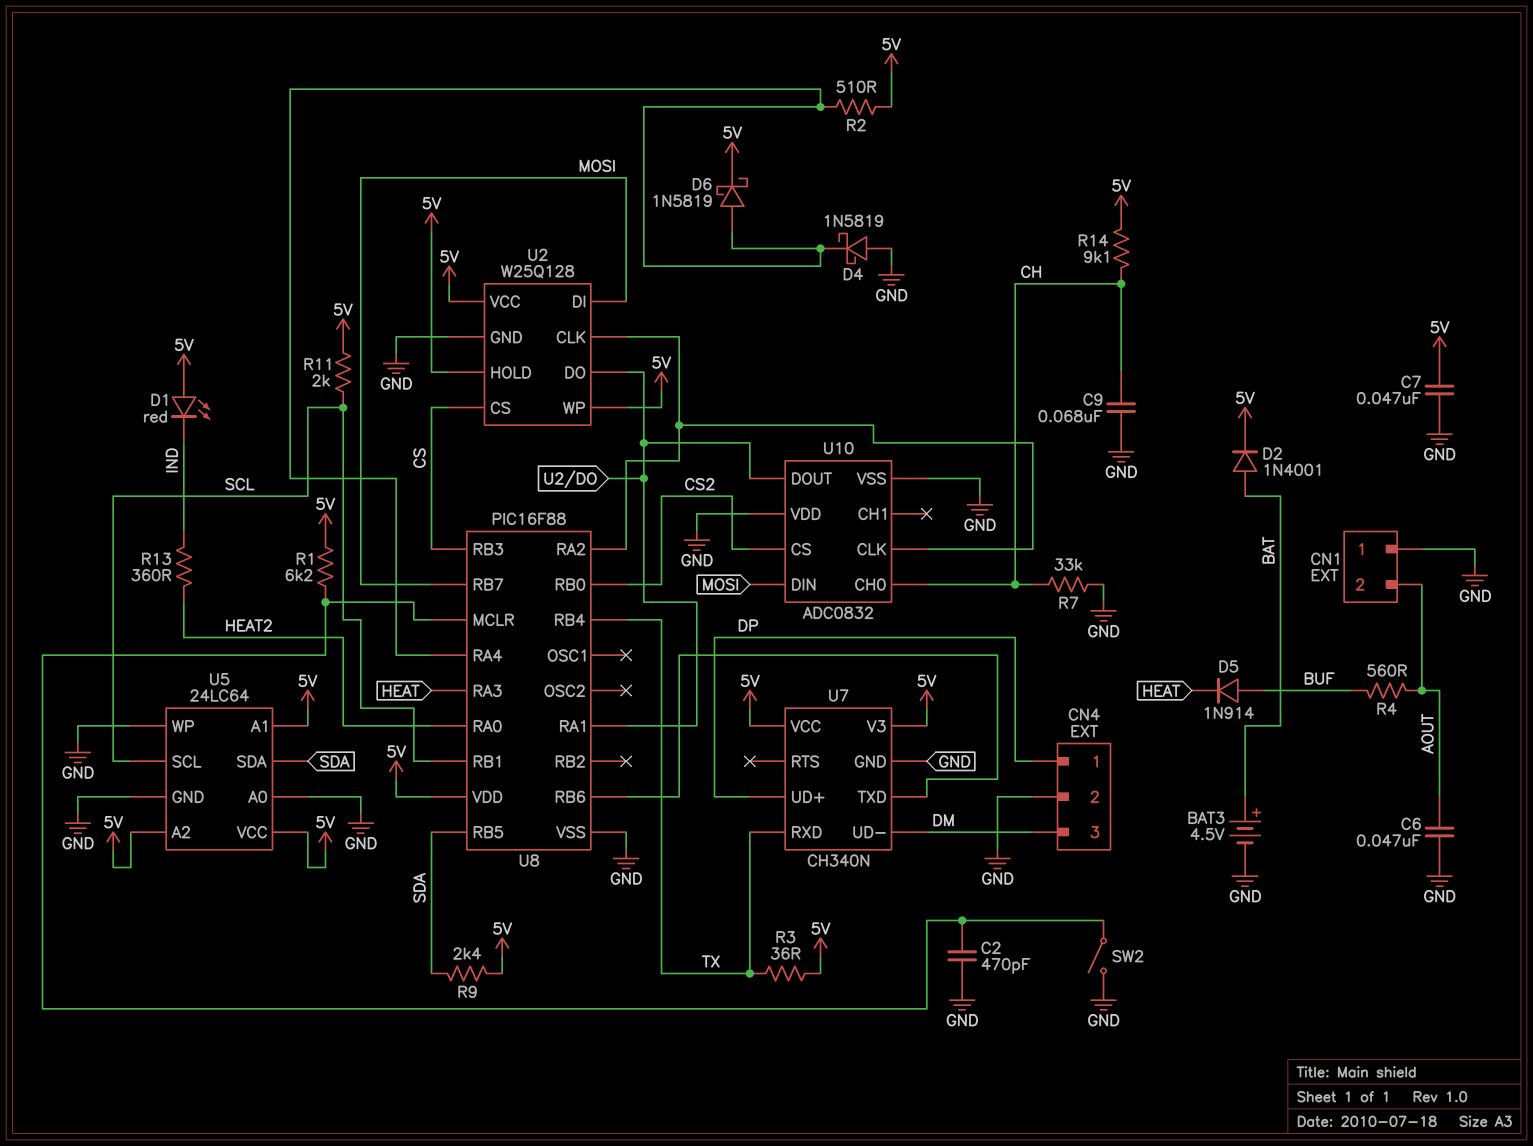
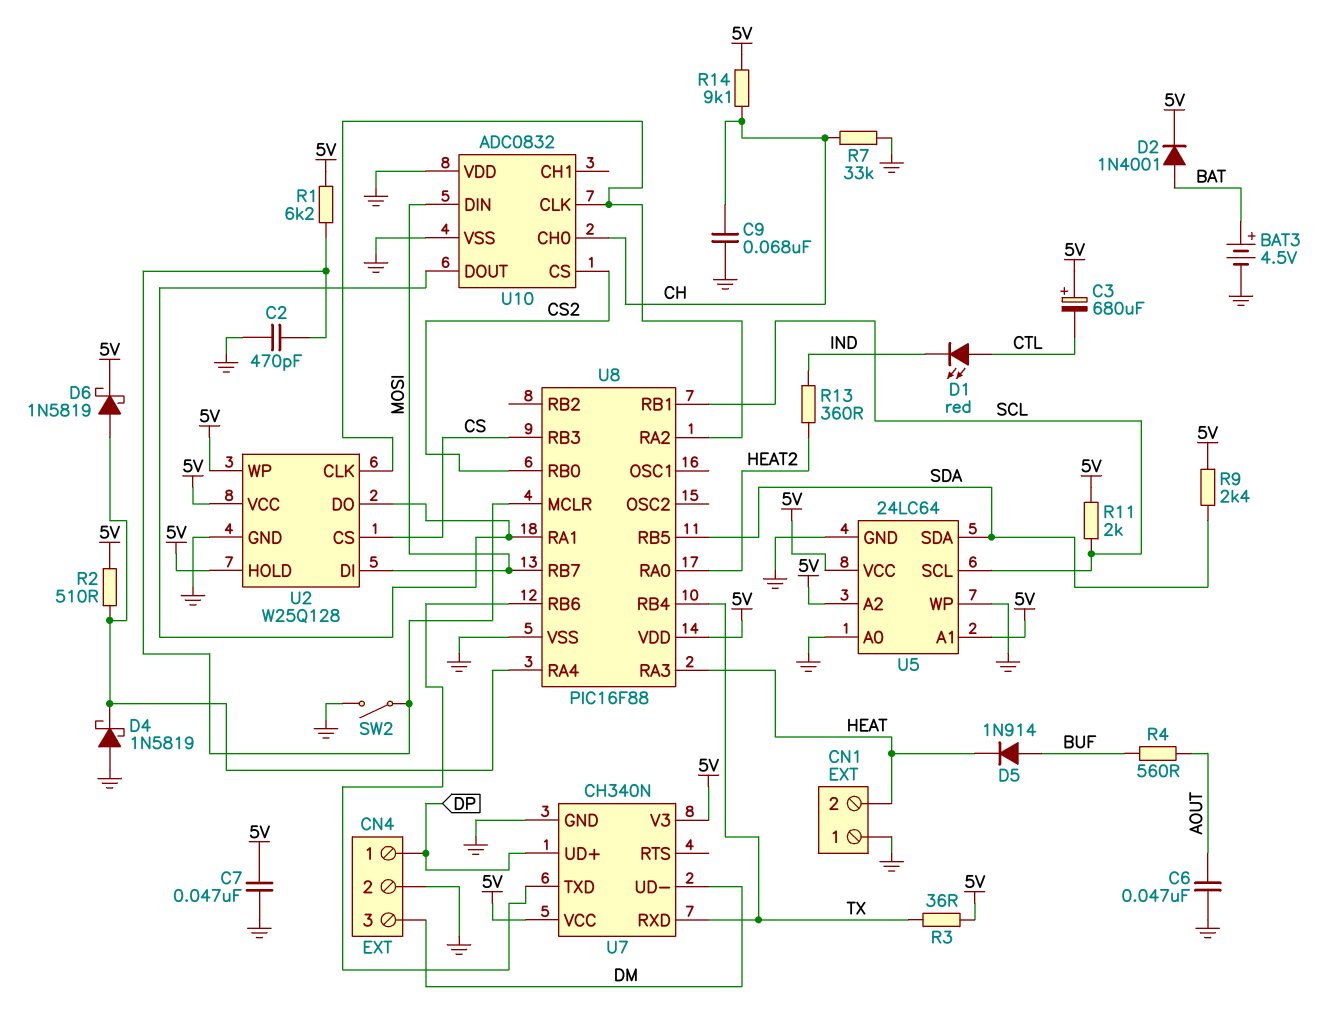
C3: none -> 680uF (plus 5V, minus CTL)
CN1 pin 2: AOUT -> HEAT
D1: LED red (A 5V, K IND) -> LED red (A CTL, K IND)

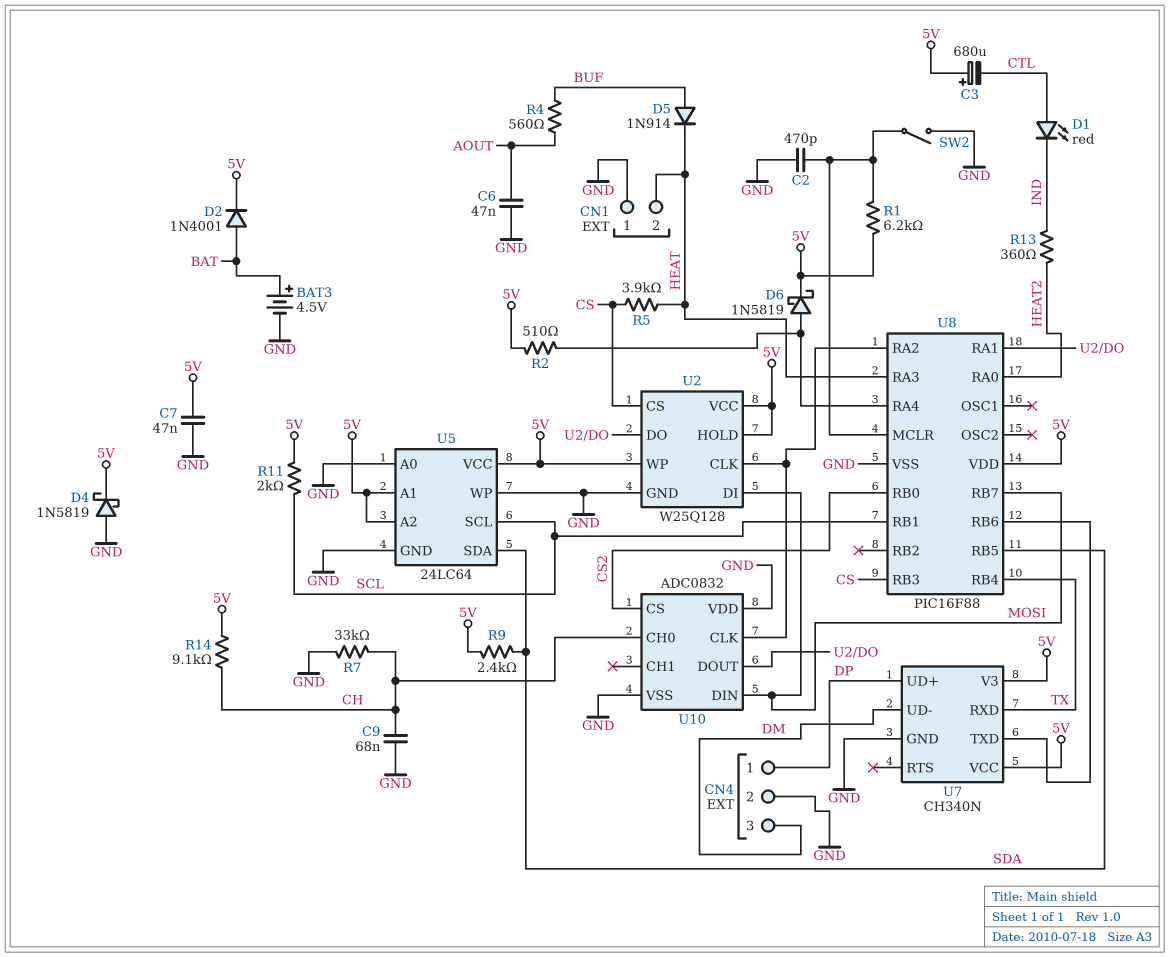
D4: schottky 1N5819 (A GND, K U8/RA4) -> schottky 1N5819 (A GND, K 5V)
R3: 36 (5V, TX) -> none
R5: none -> 3.9k (CS, HEAT)

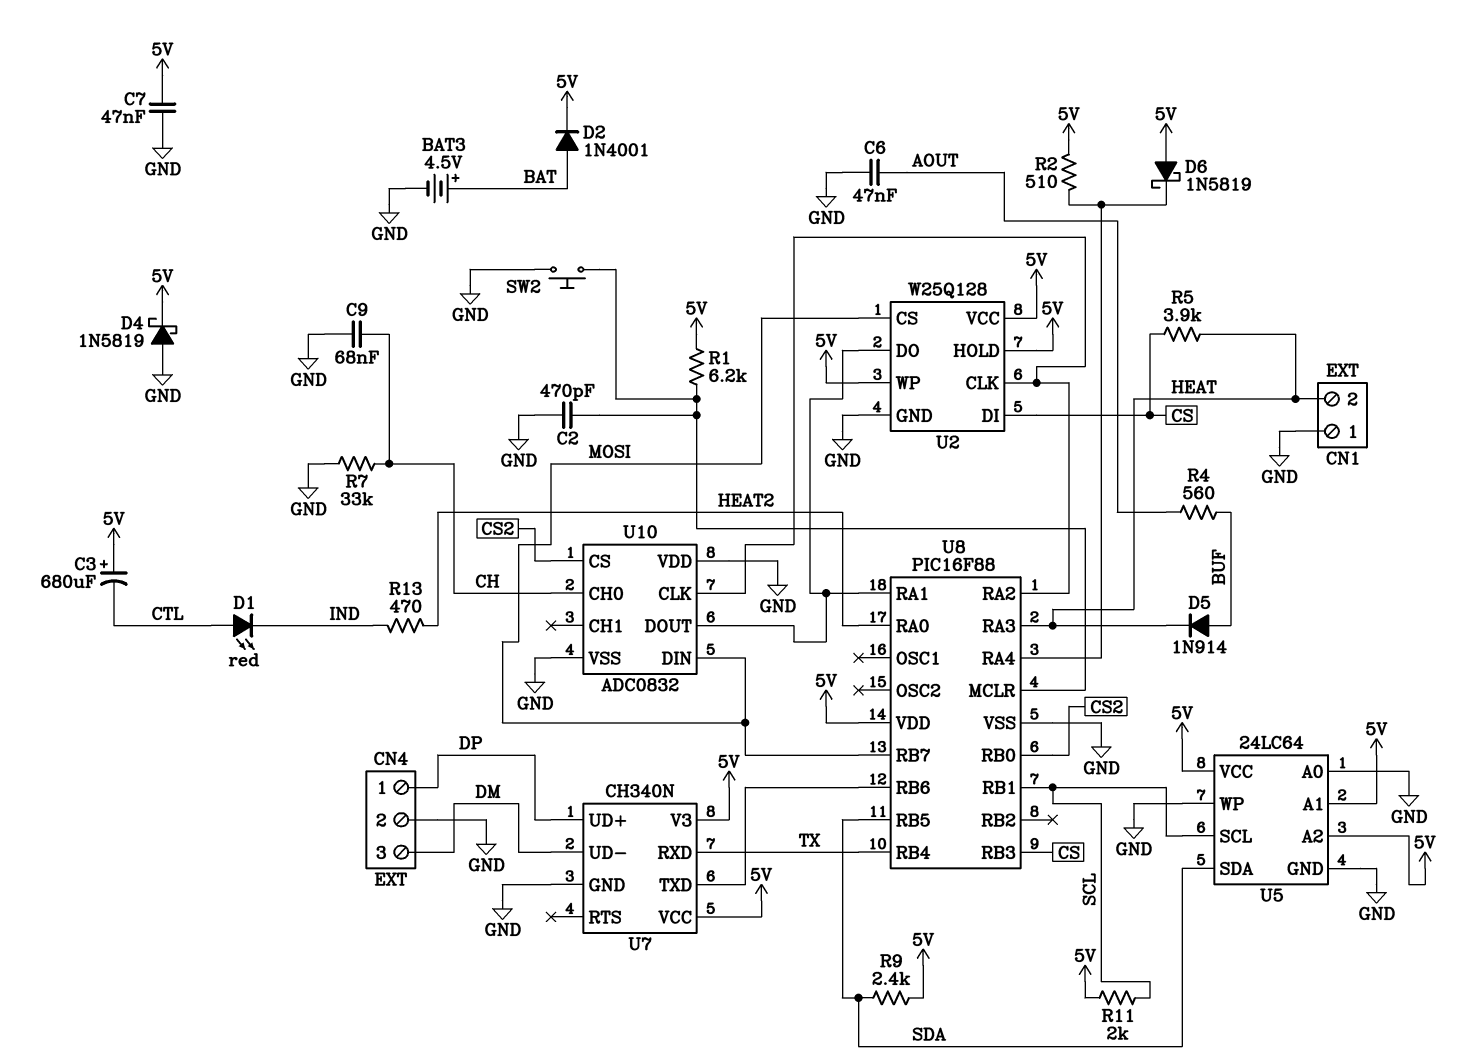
D6: schottky 1N5819 (A U8/RA4, K 5V) -> schottky 1N5819 (A 5V, K U8/RA4)
R13: 360 (HEAT2, IND) -> 470 (HEAT2, IND)
R14: 9.1k (5V, CH) -> none
SW2: switch (GND, U8/MCLR) -> button (GND, U8/MCLR)
U2 pin CS: CS -> MOSI
U2 pin DI: MOSI -> CS

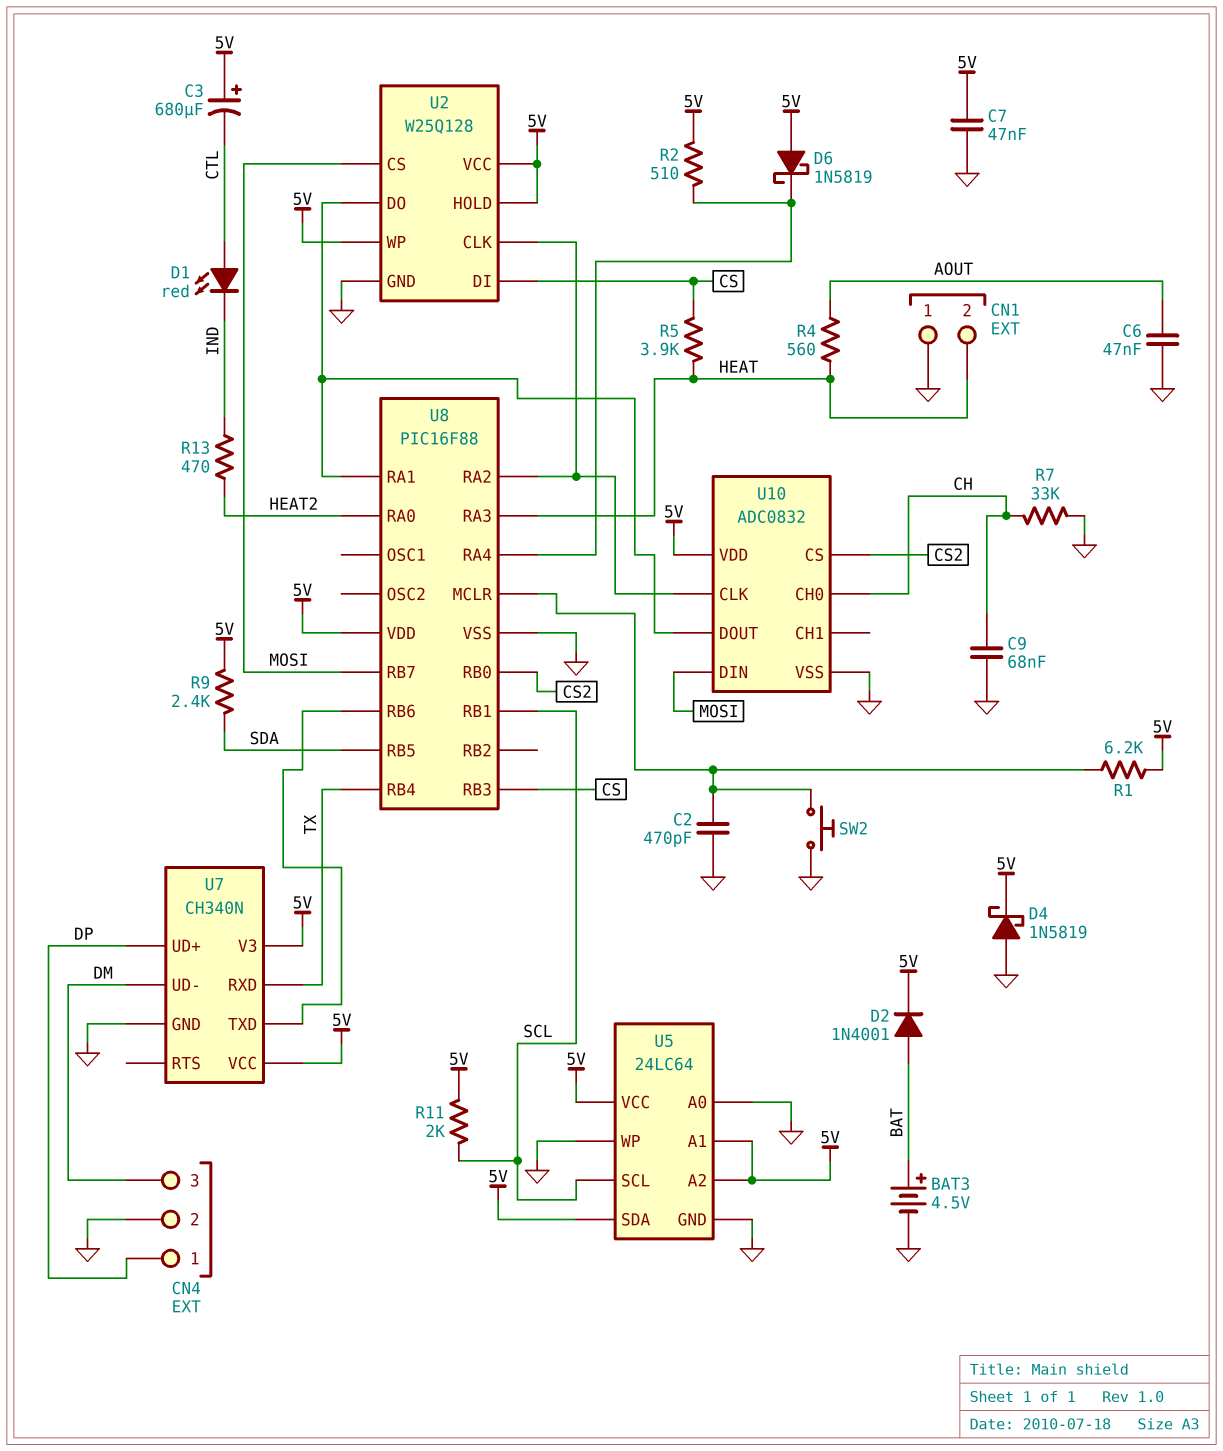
D5: diode 1N914 (A BUF, K HEAT) -> none
R4: 560 (AOUT, BUF) -> 560 (AOUT, HEAT)
U5 pin SDA: SDA -> 5V
U10 pin VDD: GND -> 5V

